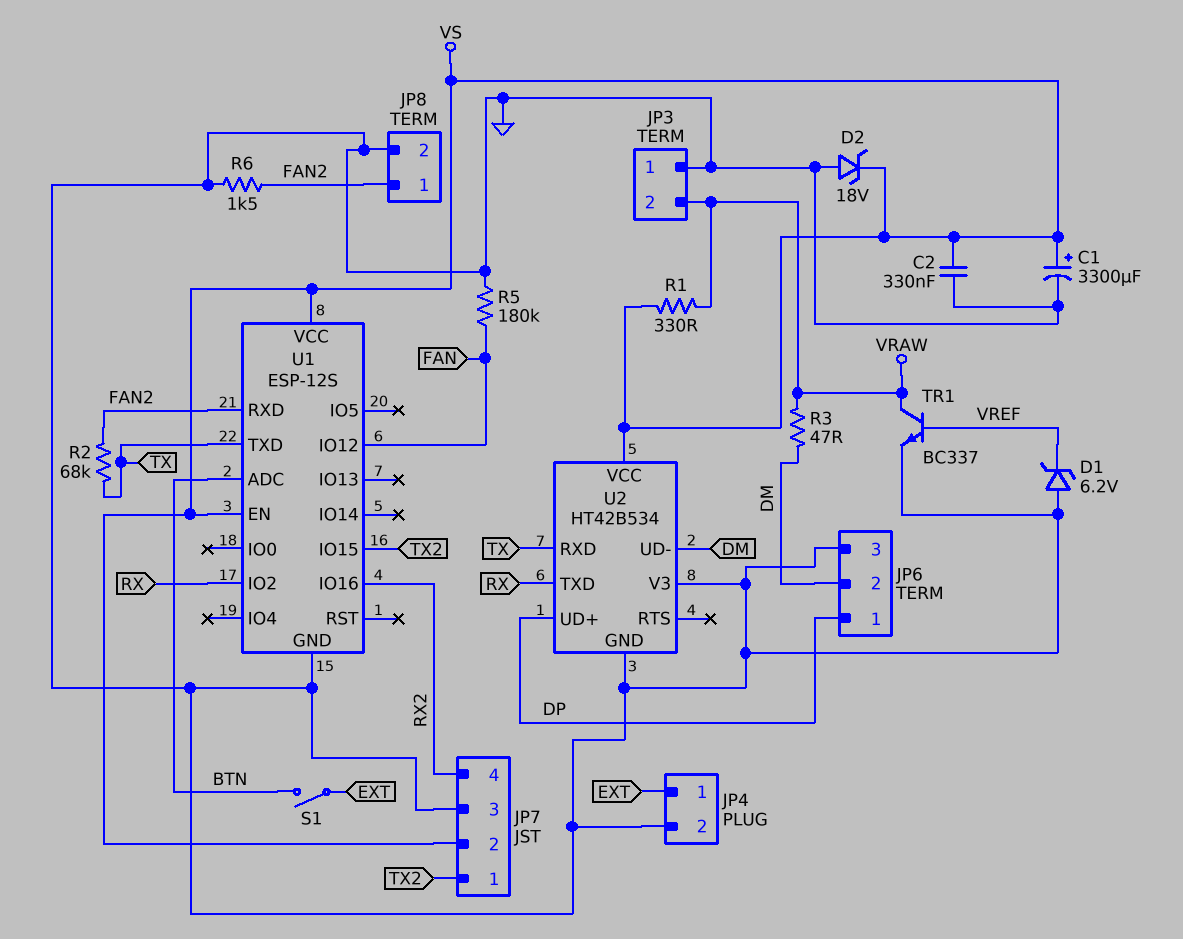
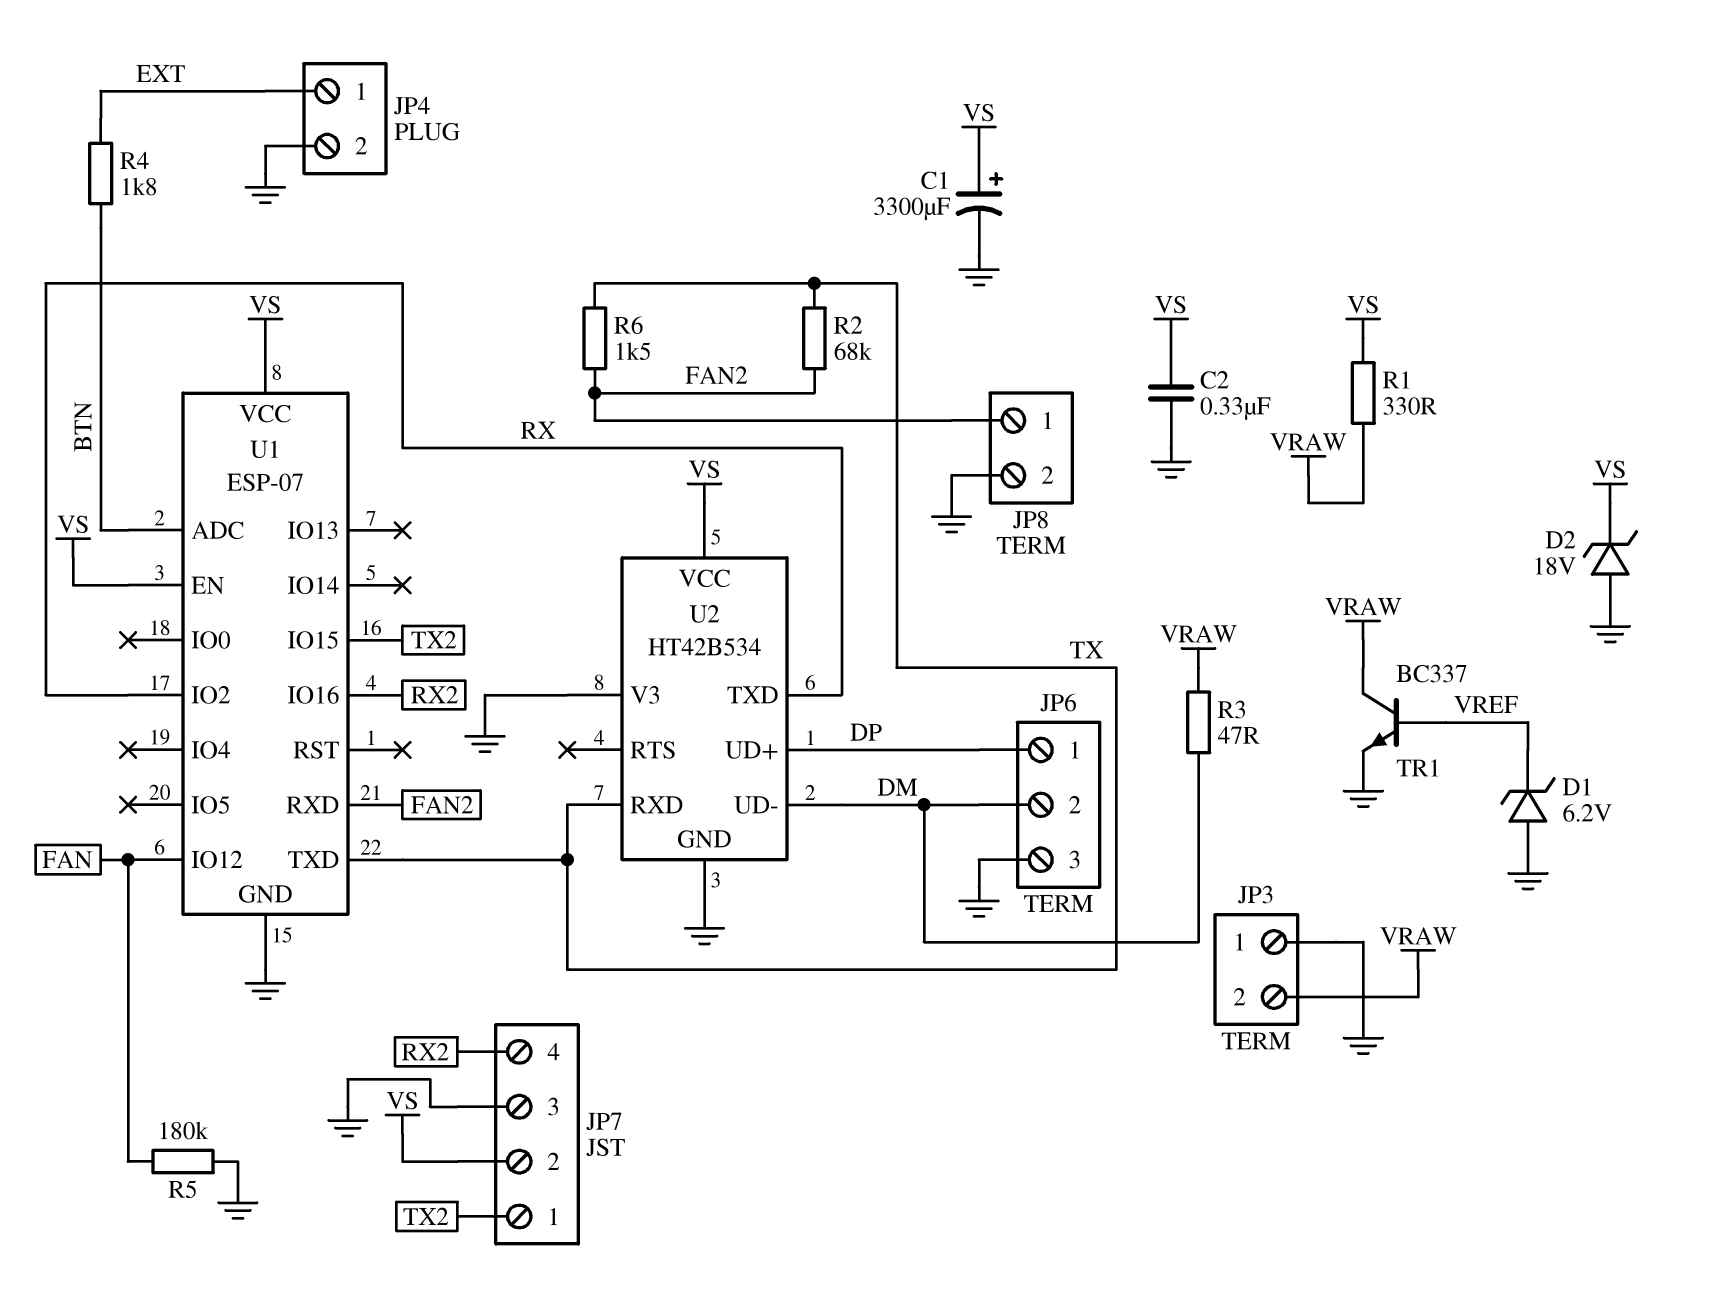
R4: none -> 1.8k (BTN, EXT)
R6: 1.5k (FAN2, GND) -> 1.5k (FAN2, TX)
S1: switch (BTN, EXT) -> none
U1: ESP-12S -> ESP-07

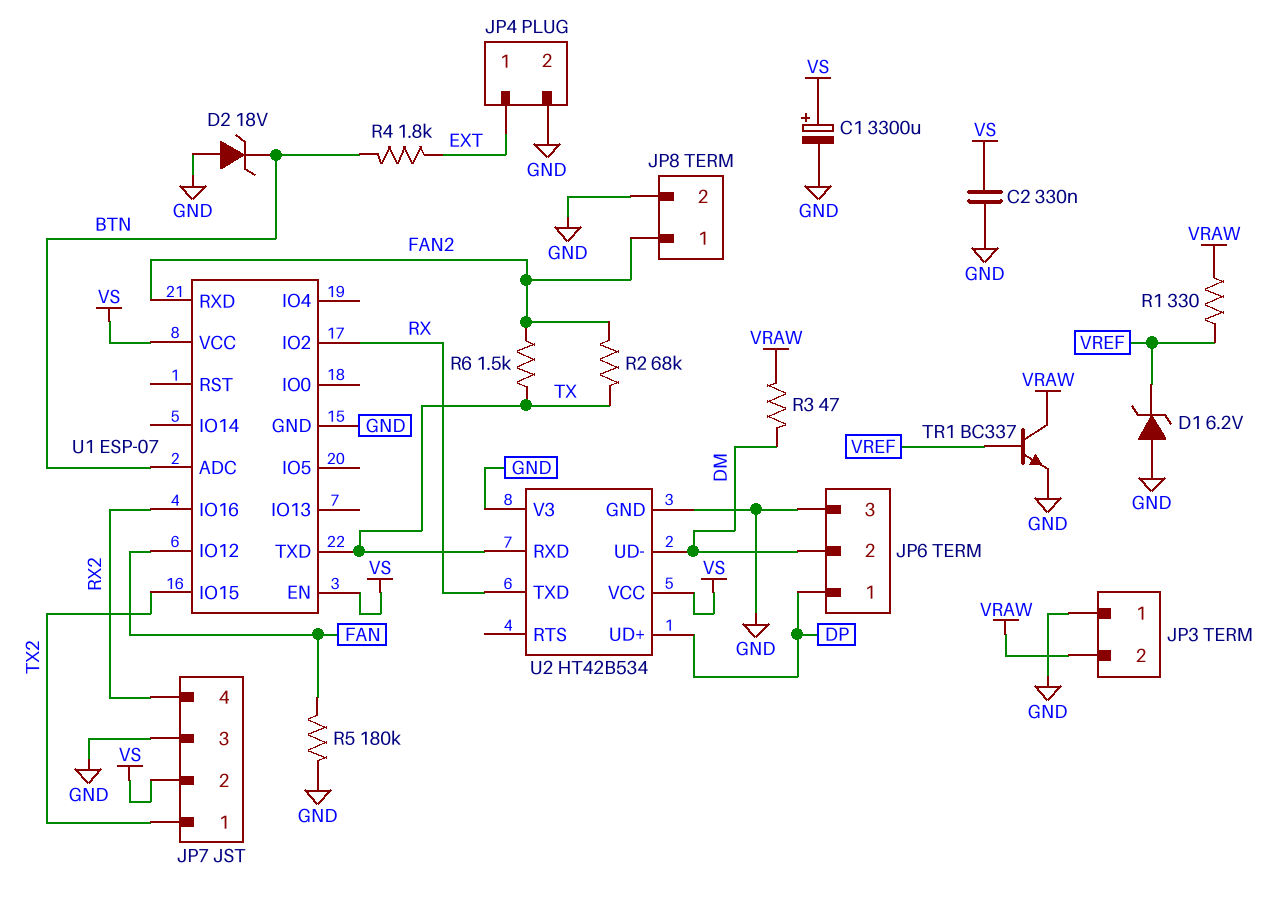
D2: zener 18V (A GND, K VS) -> zener 18V (A GND, K BTN)
R1: 330 (VRAW, VS) -> 330 (VRAW, VREF)

